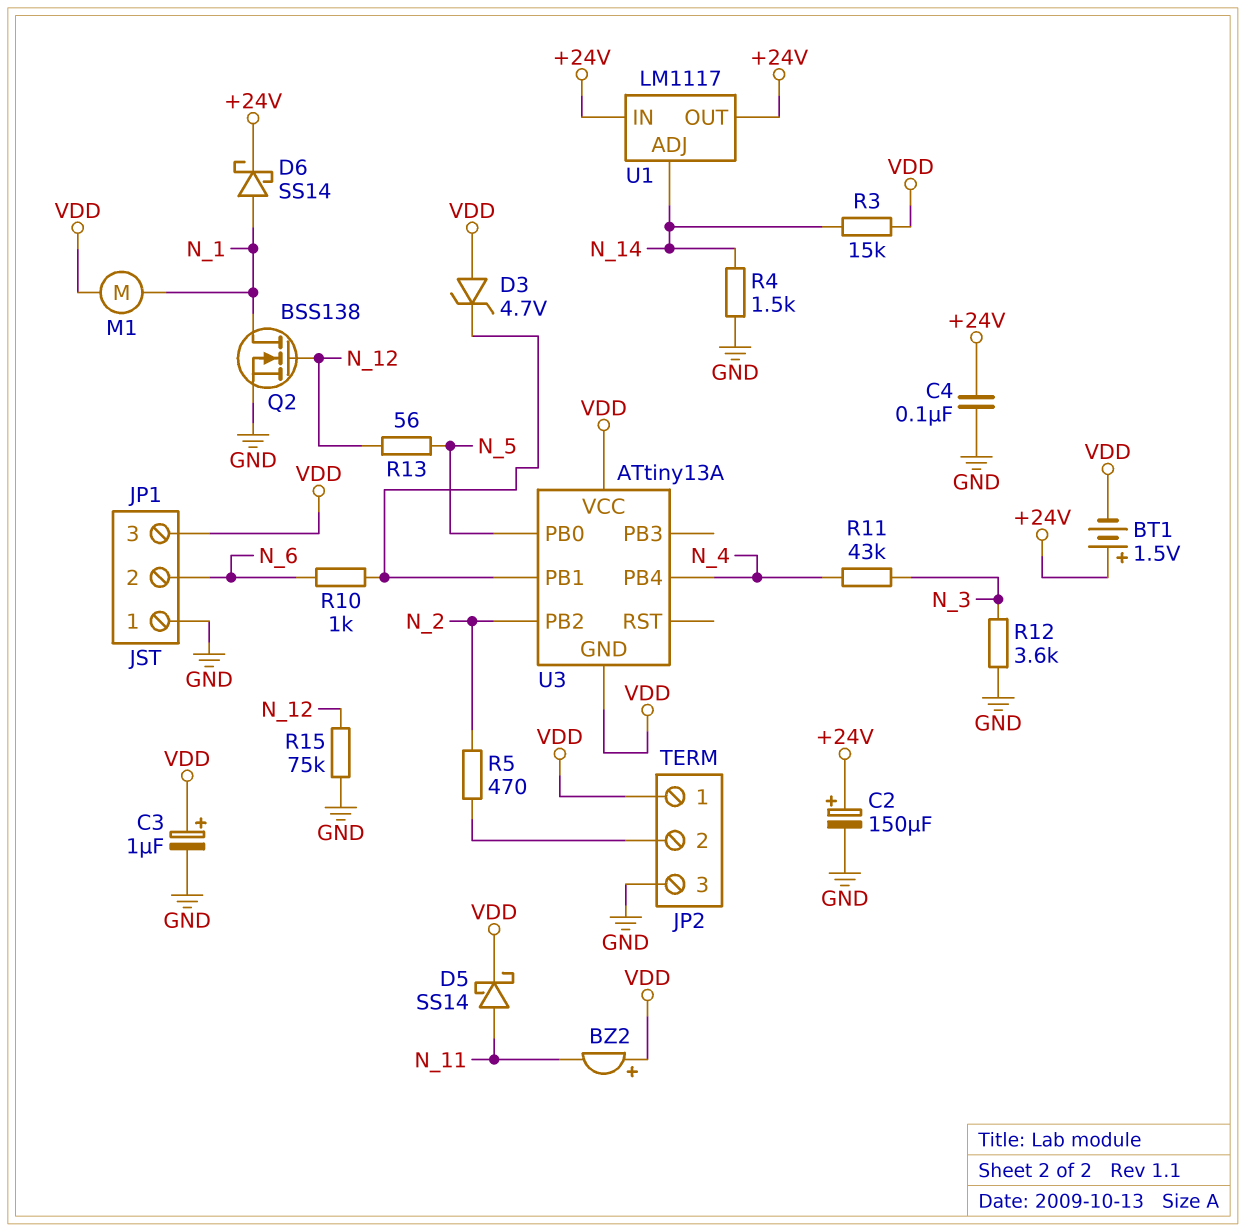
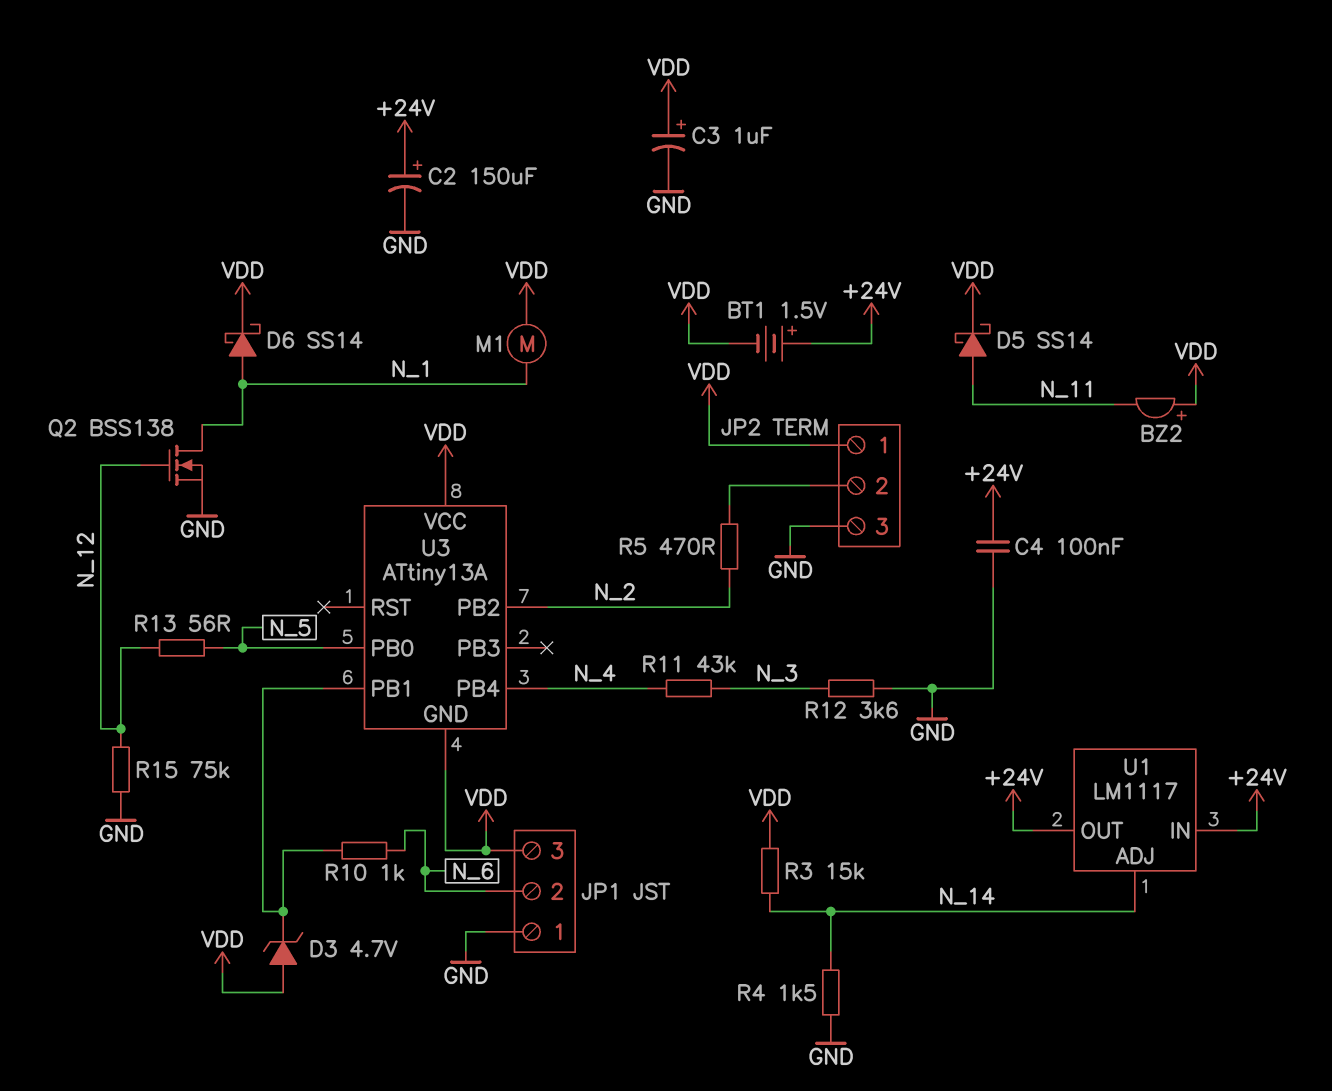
D6: schottky SS14 (A N_1, K +24V) -> schottky SS14 (A N_1, K VDD)

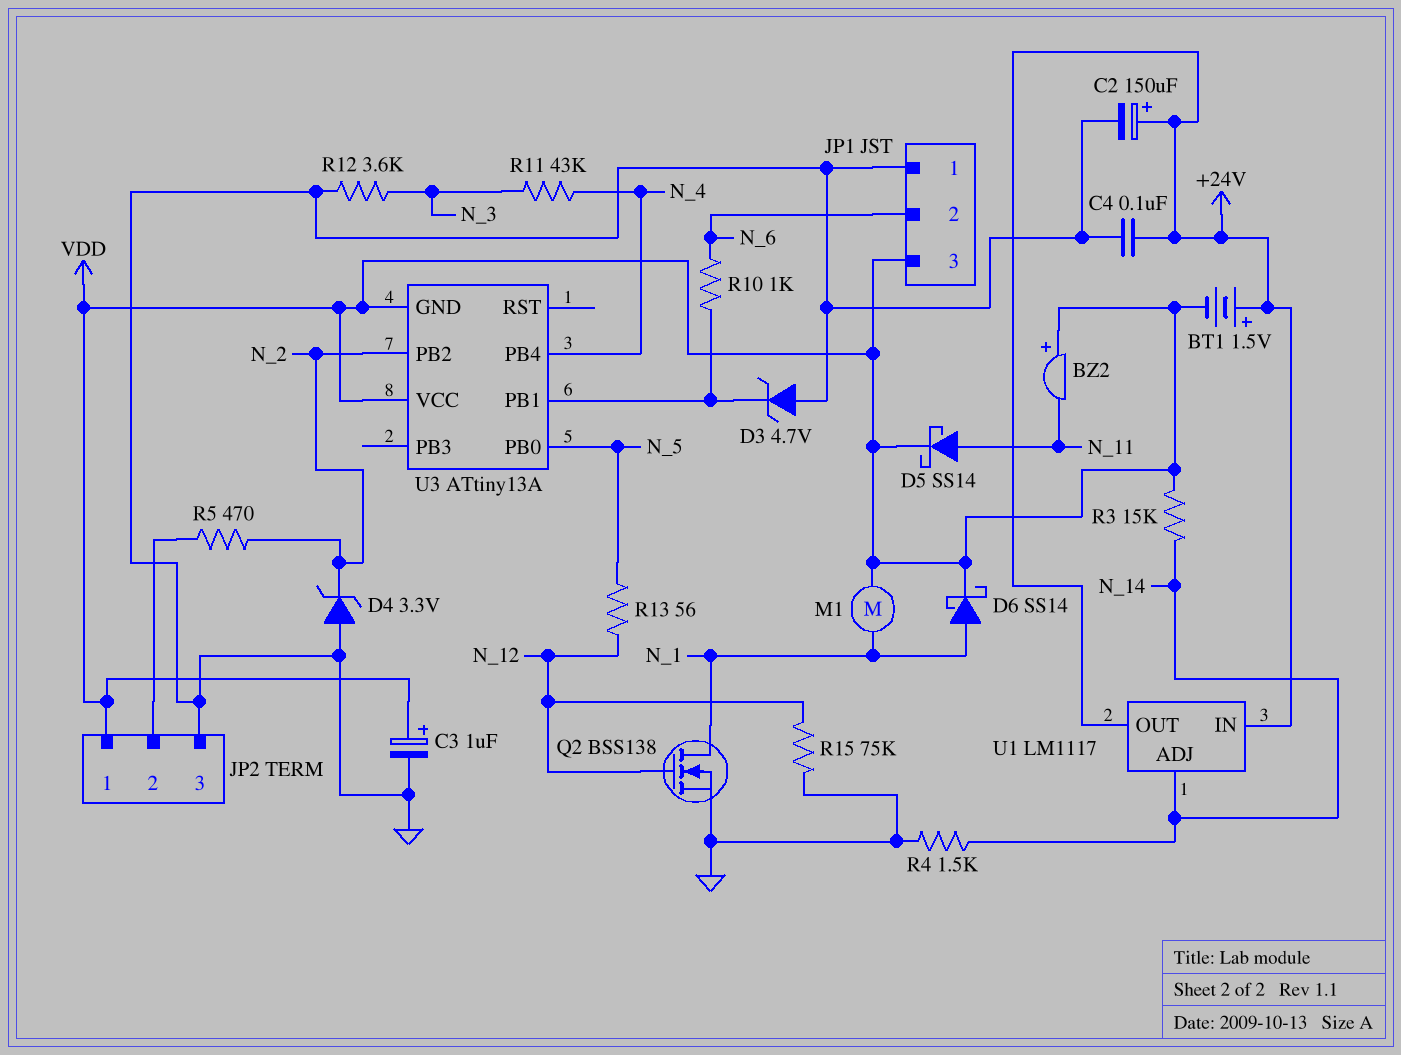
D3: zener 4.7V (A VDD, K U3/PB1) -> zener 4.7V (A GND, K U3/PB1)
D4: none -> zener 3.3V (A GND, K N_2)

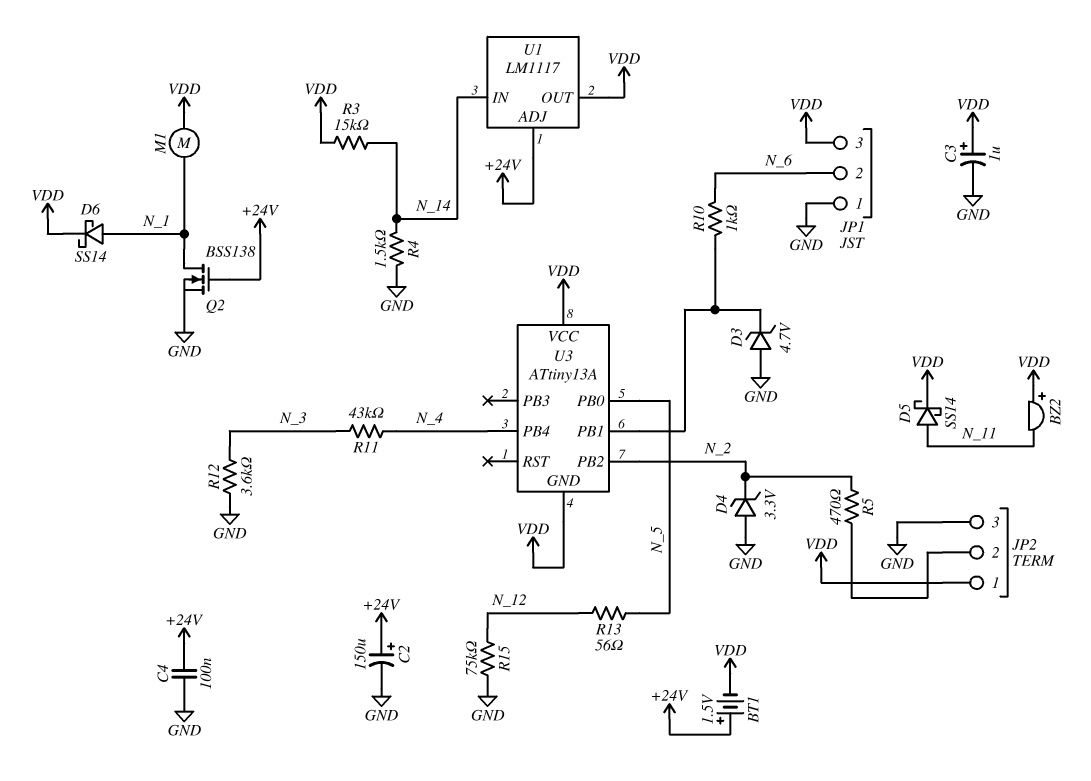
Q2: NMOS BSS138 (G N_12, D N_1, S GND) -> NMOS BSS138 (G +24V, D N_1, S GND)
U1 pin ADJ: N_14 -> +24V
U1 pin IN: +24V -> N_14
U1 pin OUT: +24V -> VDD

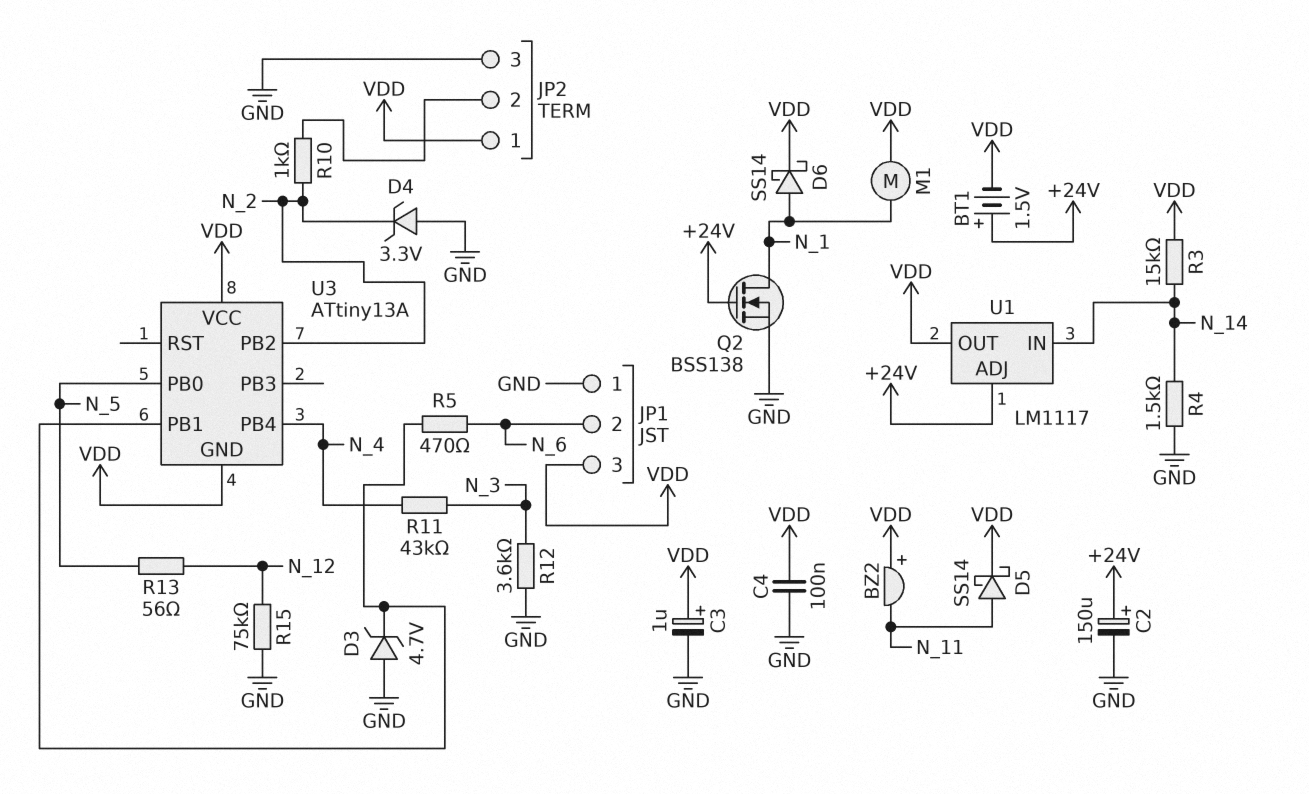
C4: 100nF (+24V, GND) -> 100nF (GND, VDD)
R5: 470 (JP2/2, N_2) -> 470 (N_6, U3/PB1)
R10: 1k (N_6, U3/PB1) -> 1k (JP2/2, N_2)

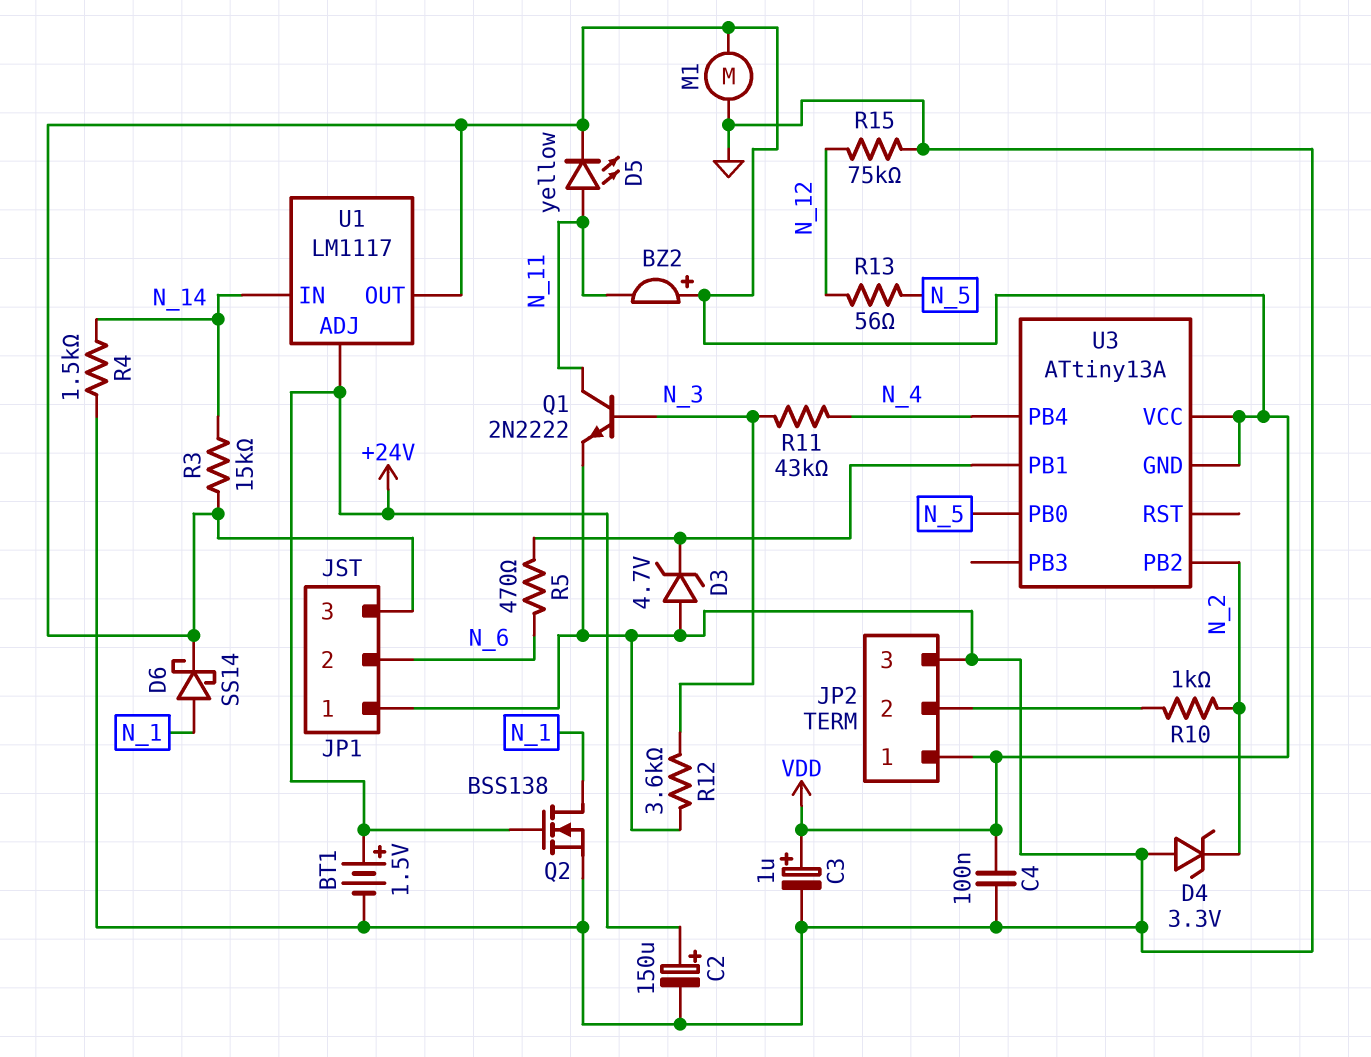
BT1: 1.5V (plus +24V, minus VDD) -> 1.5V (plus +24V, minus GND)
D5: schottky SS14 (A N_11, K VDD) -> LED yellow (A N_11, K VDD)
M1: motor (N_1, VDD) -> motor (GND, VDD)
Q1: none -> NPN 2N2222 (B N_3, C N_11, E GND)

